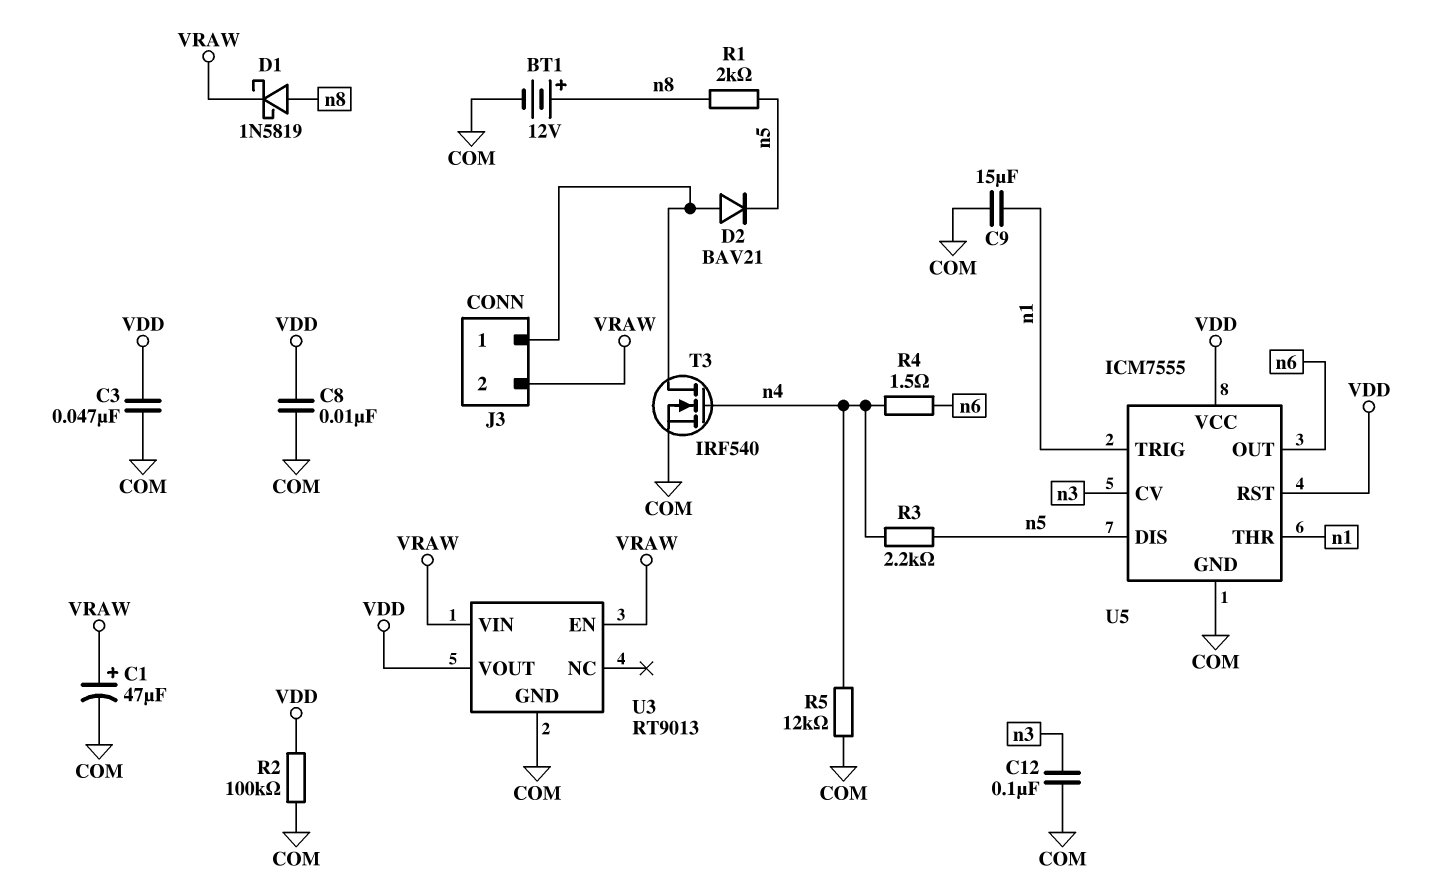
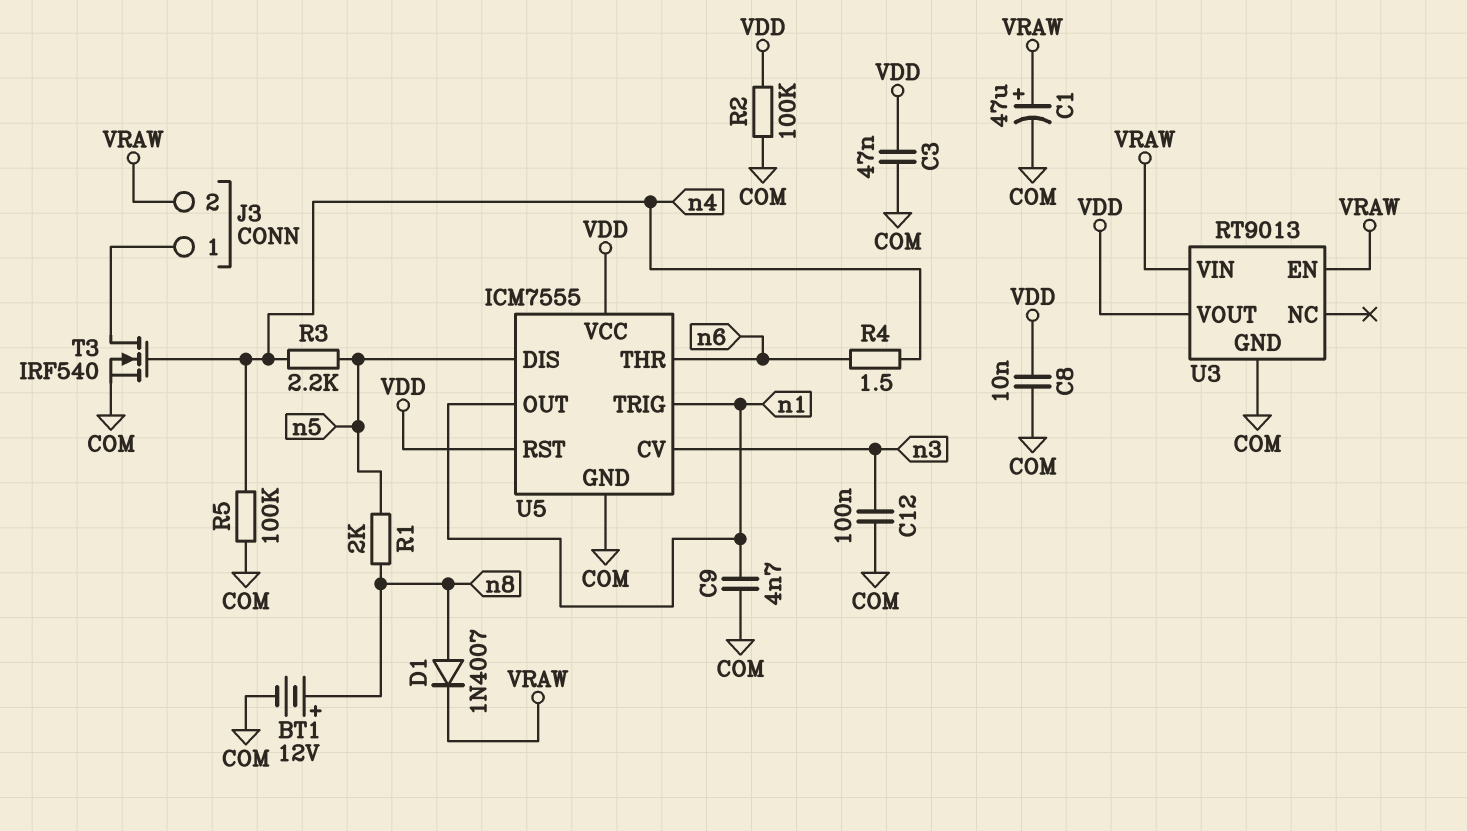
C9: 15uF (COM, n1) -> 4.7nF (COM, n1)
D1: schottky 1N5819 (A n8, K VRAW) -> diode 1N4007 (A n8, K VRAW)
D2: diode BAV21 (A J3/1, K n5) -> none
R5: 12k (COM, n4) -> 100k (COM, n4)
U5 pin OUT: n6 -> n1
U5 pin THR: n1 -> n6

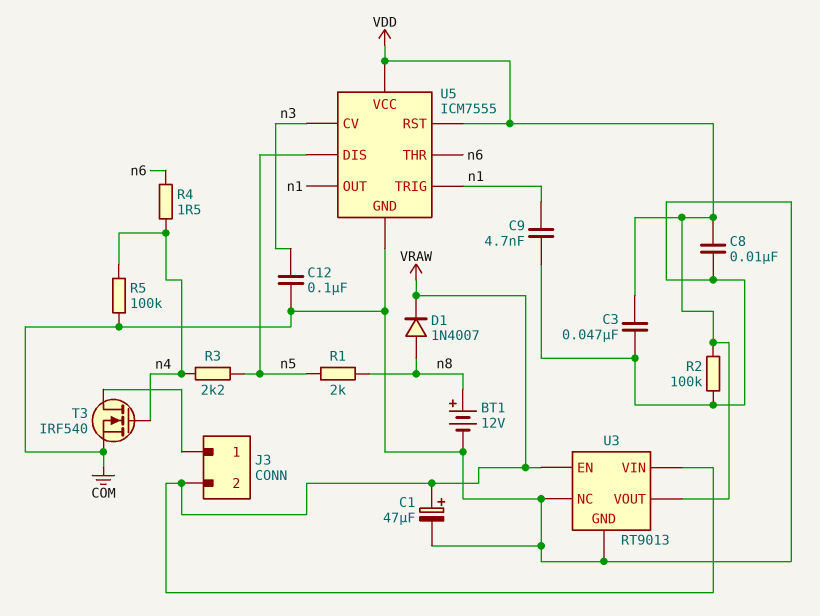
U3 pin NC: none -> COM

